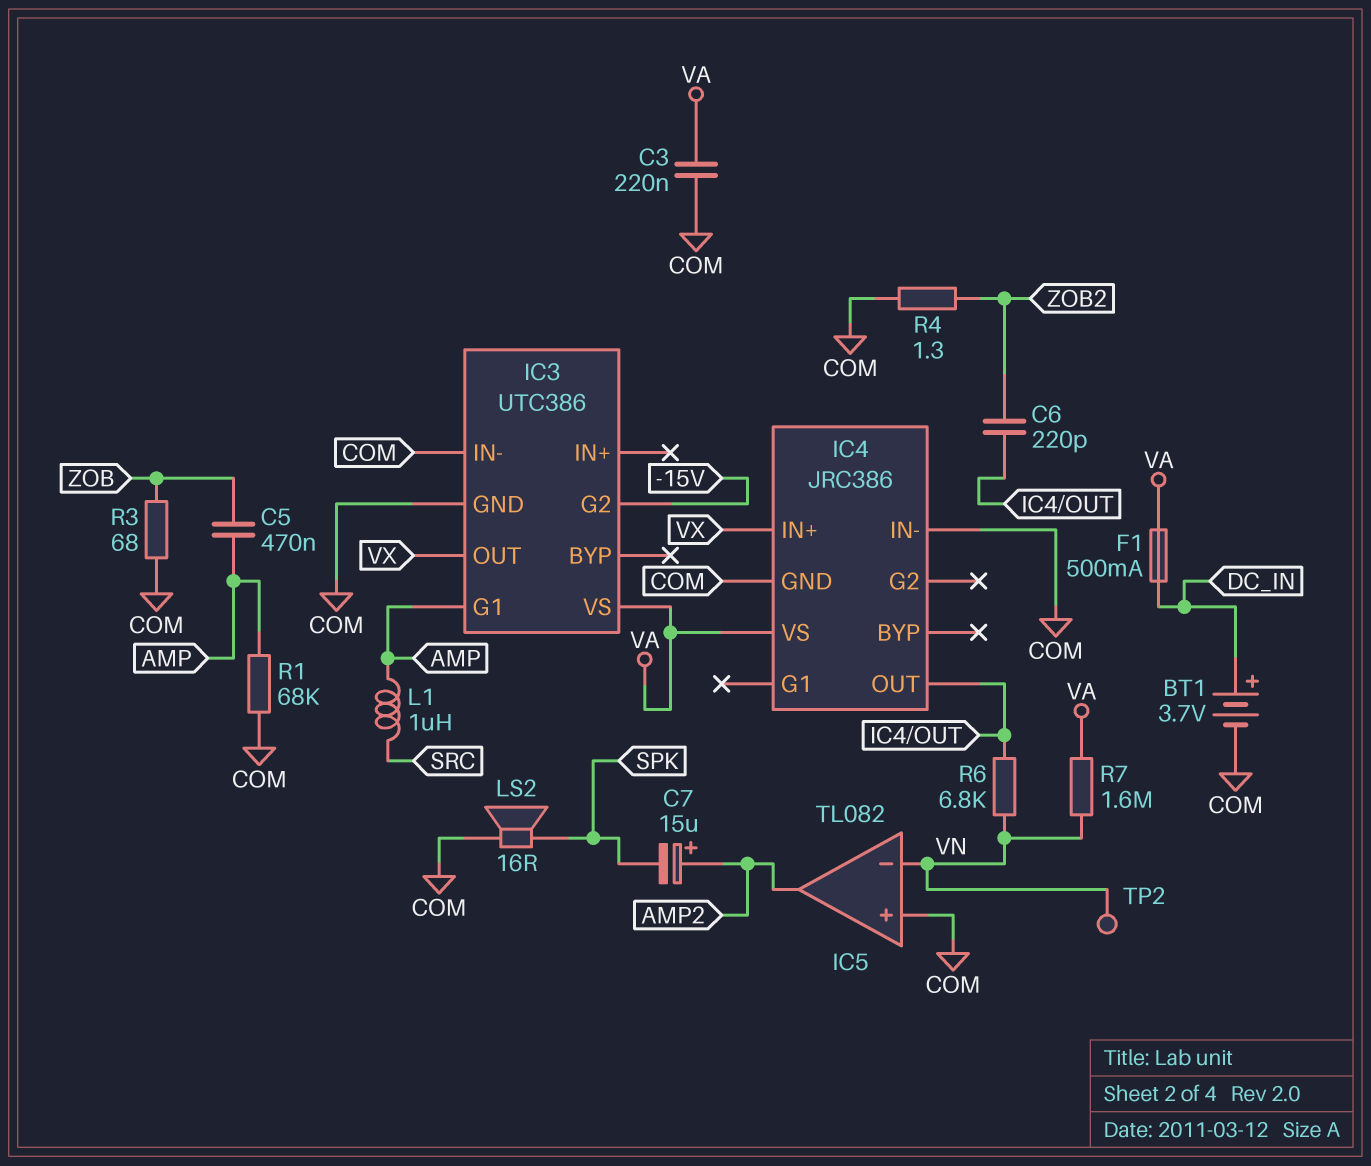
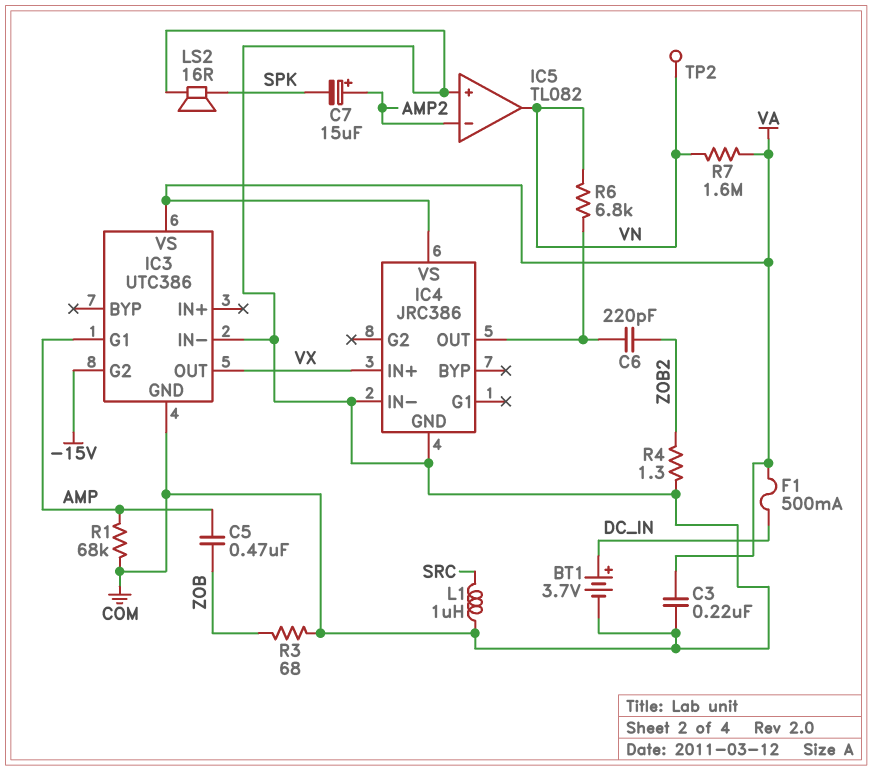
IC5 pin in-: VN -> AMP2
IC5 pin out: AMP2 -> VN
L1: 1uH (AMP, SRC) -> 1uH (COM, SRC)

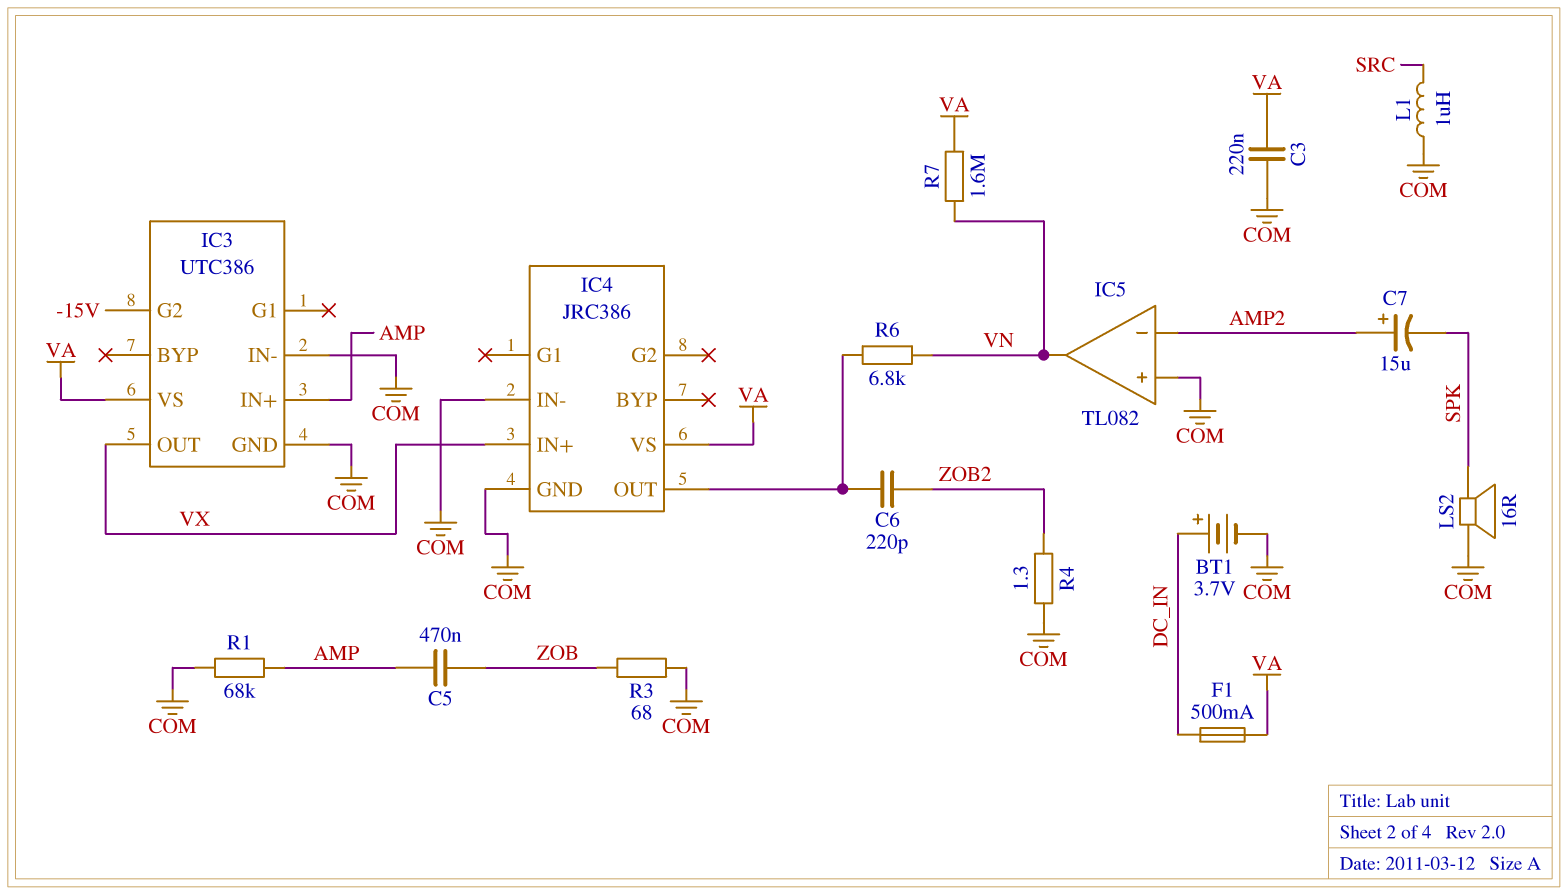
IC3 pin G1: AMP -> none
IC3 pin IN+: none -> AMP
TP2: test point (VN) -> none

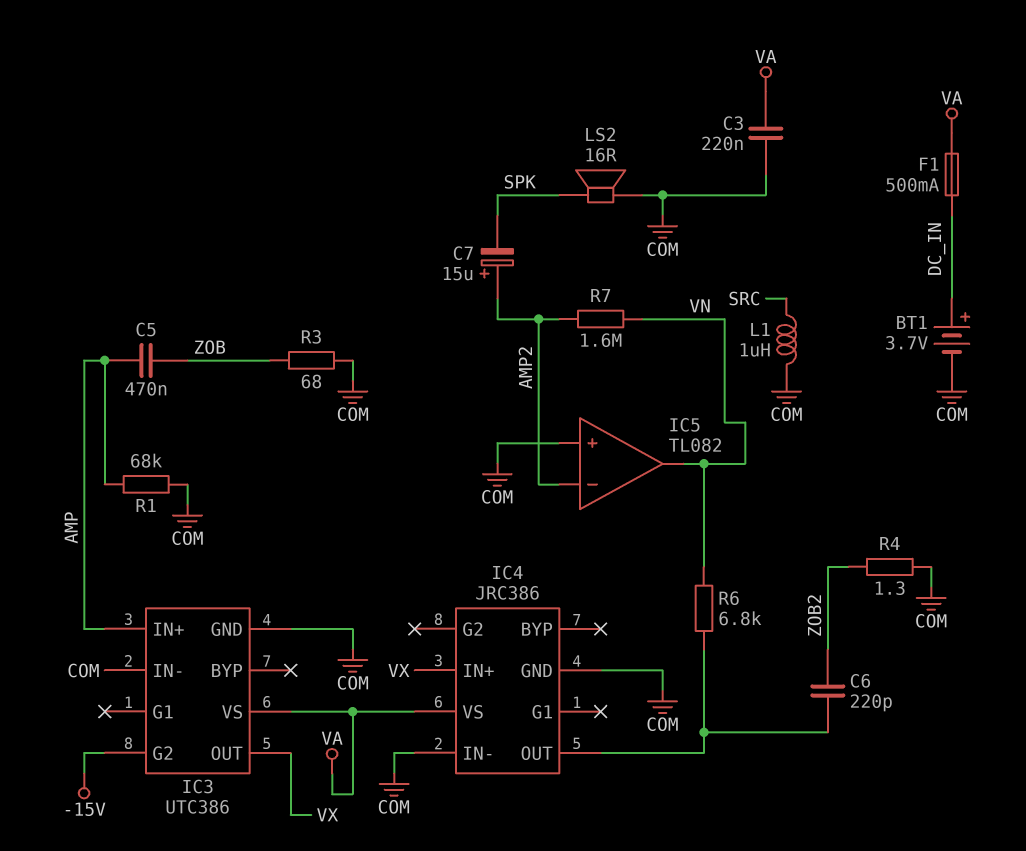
R7: 1.6M (VA, VN) -> 1.6M (AMP2, VN)

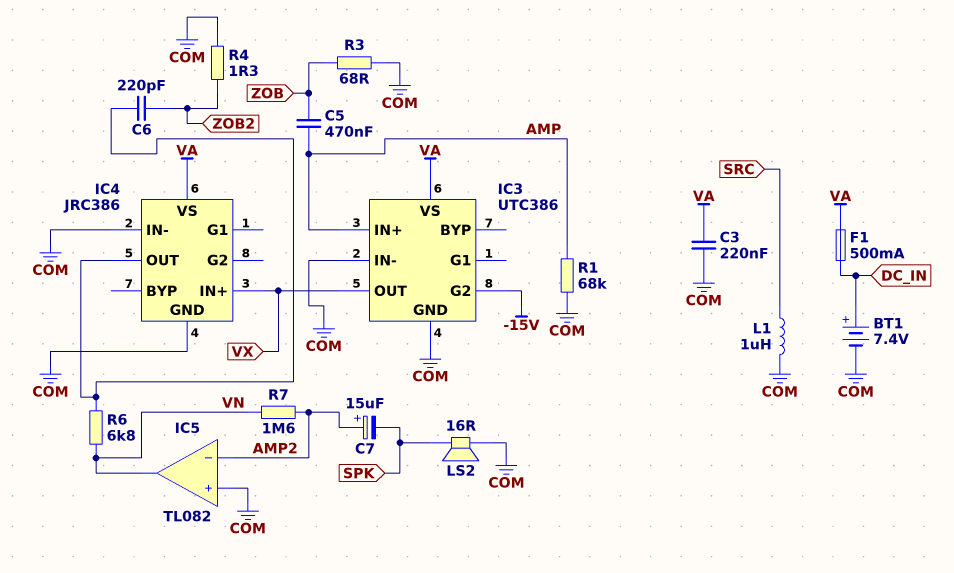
BT1: 3.7V (plus DC_IN, minus COM) -> 7.4V (plus DC_IN, minus COM)

